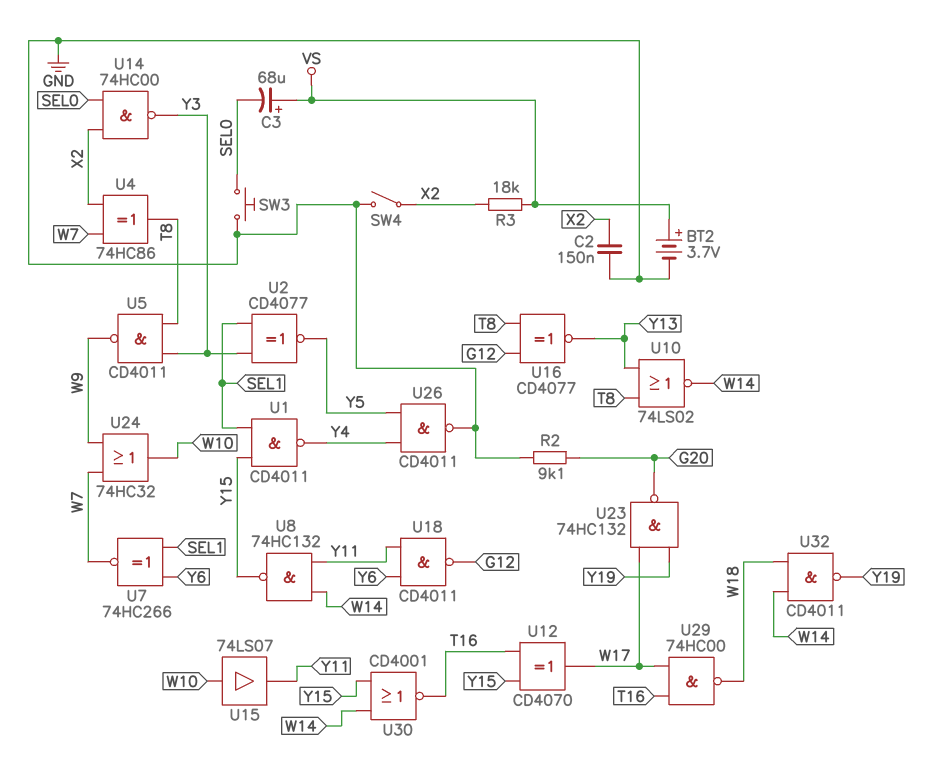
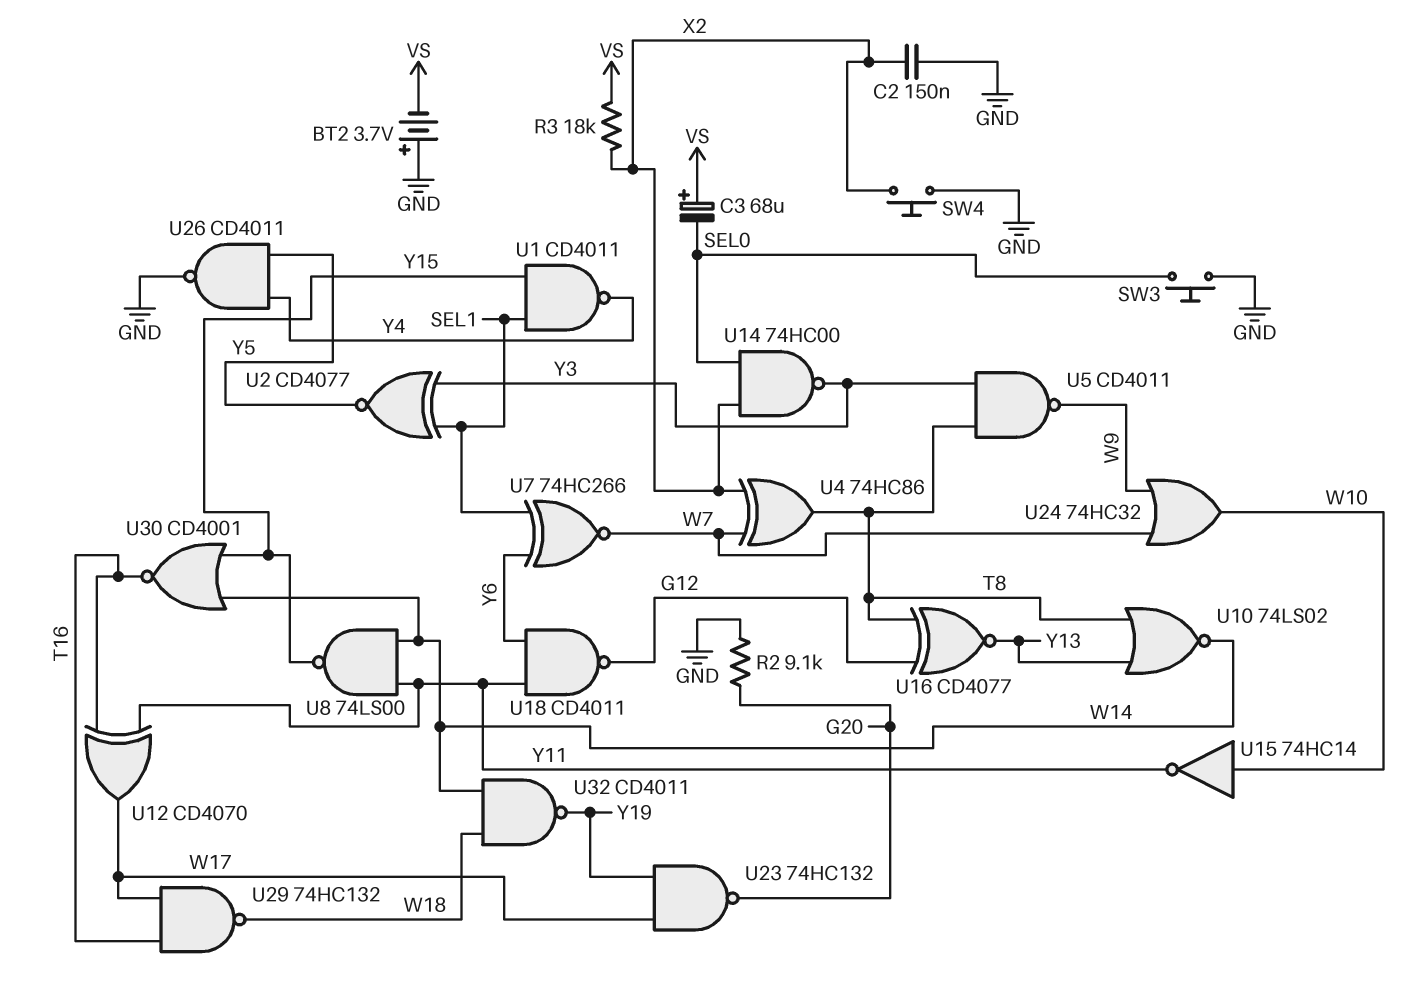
BT2: 3.7V (plus VS, minus GND) -> 3.7V (plus GND, minus VS)
SW4: switch (GND, X2) -> button (GND, X2)
U8: NAND 74HC132 (in W14, in Y11, out Y15) -> NAND 74LS00 (in W14, in Y11, out Y15)
U12: XOR CD4070 (in T16, in Y15, out W17) -> XOR CD4070 (in T16, in Y11, out W17)
U15: buffer 74LS07 (in W10, out Y11) -> NOT 74HC14 (in W10, out Y11)
U29: NAND 74HC00 (in T16, in W17, out W18) -> NAND 74HC132 (in T16, in W17, out W18)

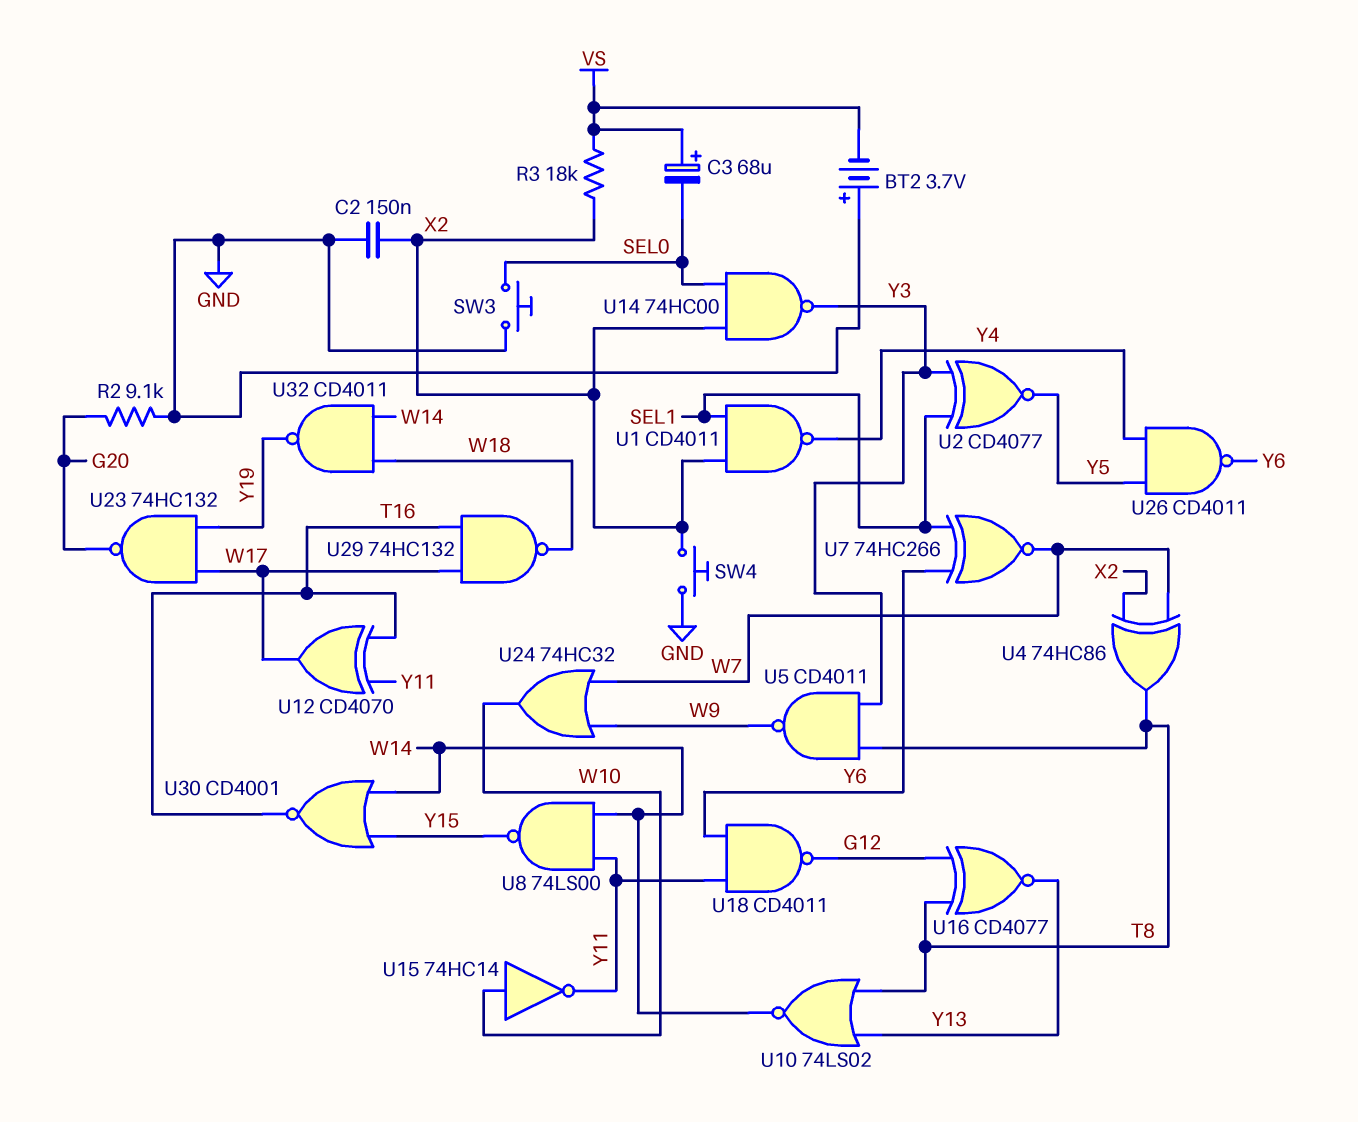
U1: NAND CD4011 (in SEL1, in Y15, out Y4) -> NAND CD4011 (in SEL1, in X2, out Y4)
U26: NAND CD4011 (in Y4, in Y5, out GND) -> NAND CD4011 (in Y4, in Y5, out Y6)

